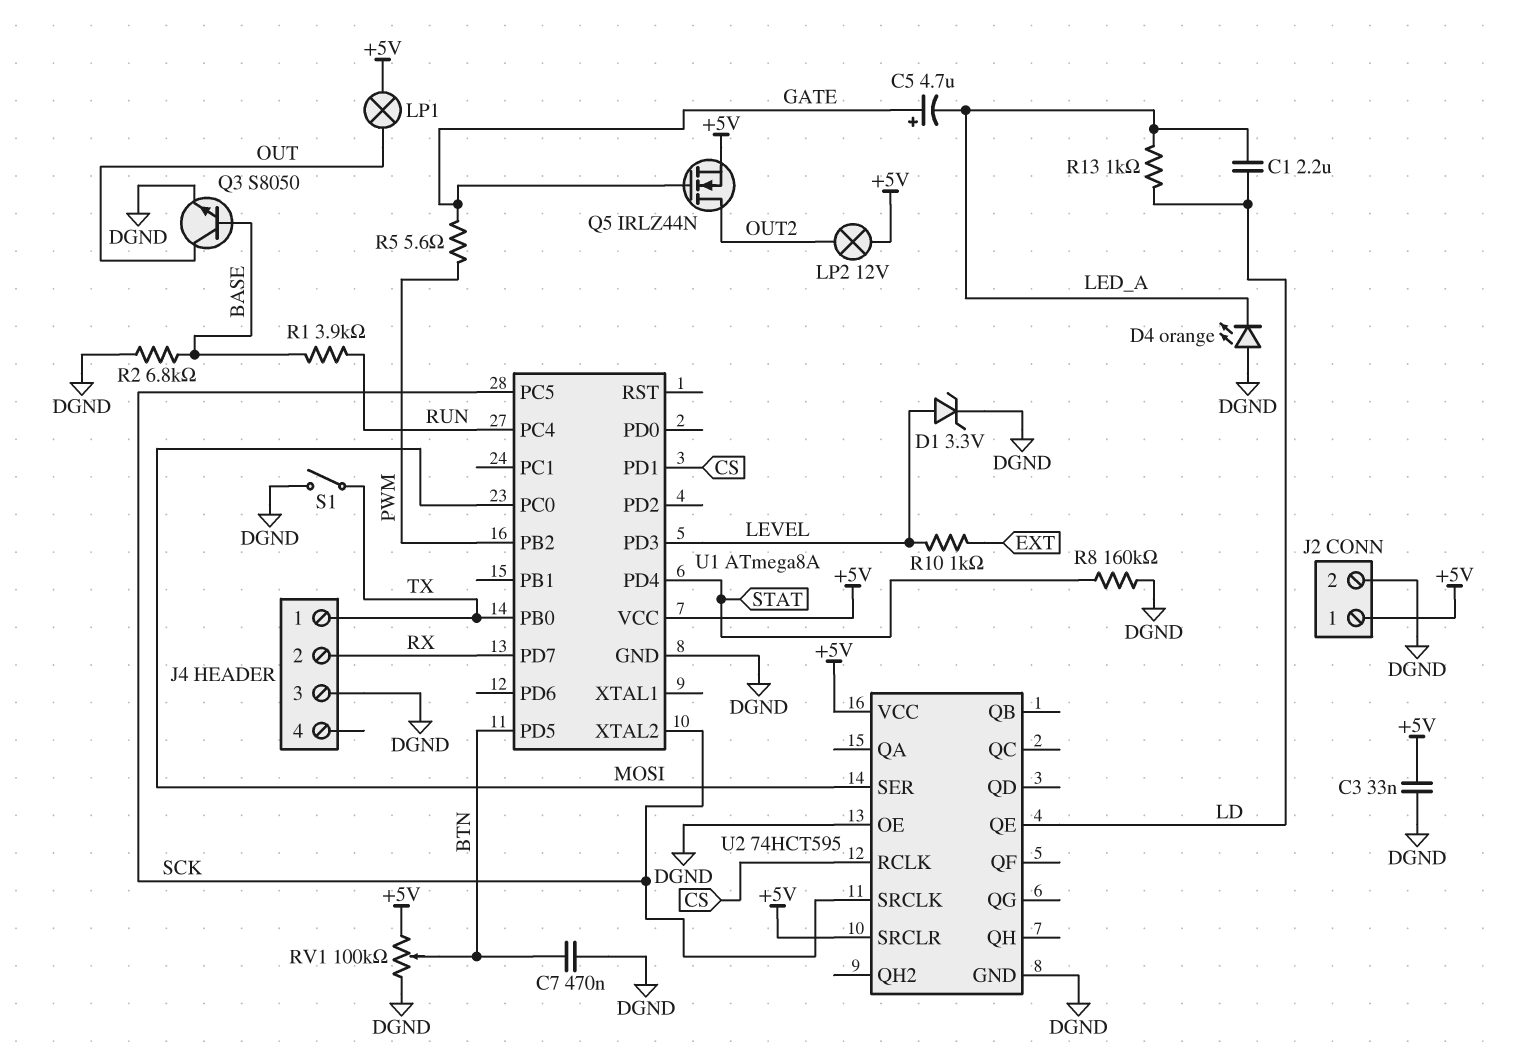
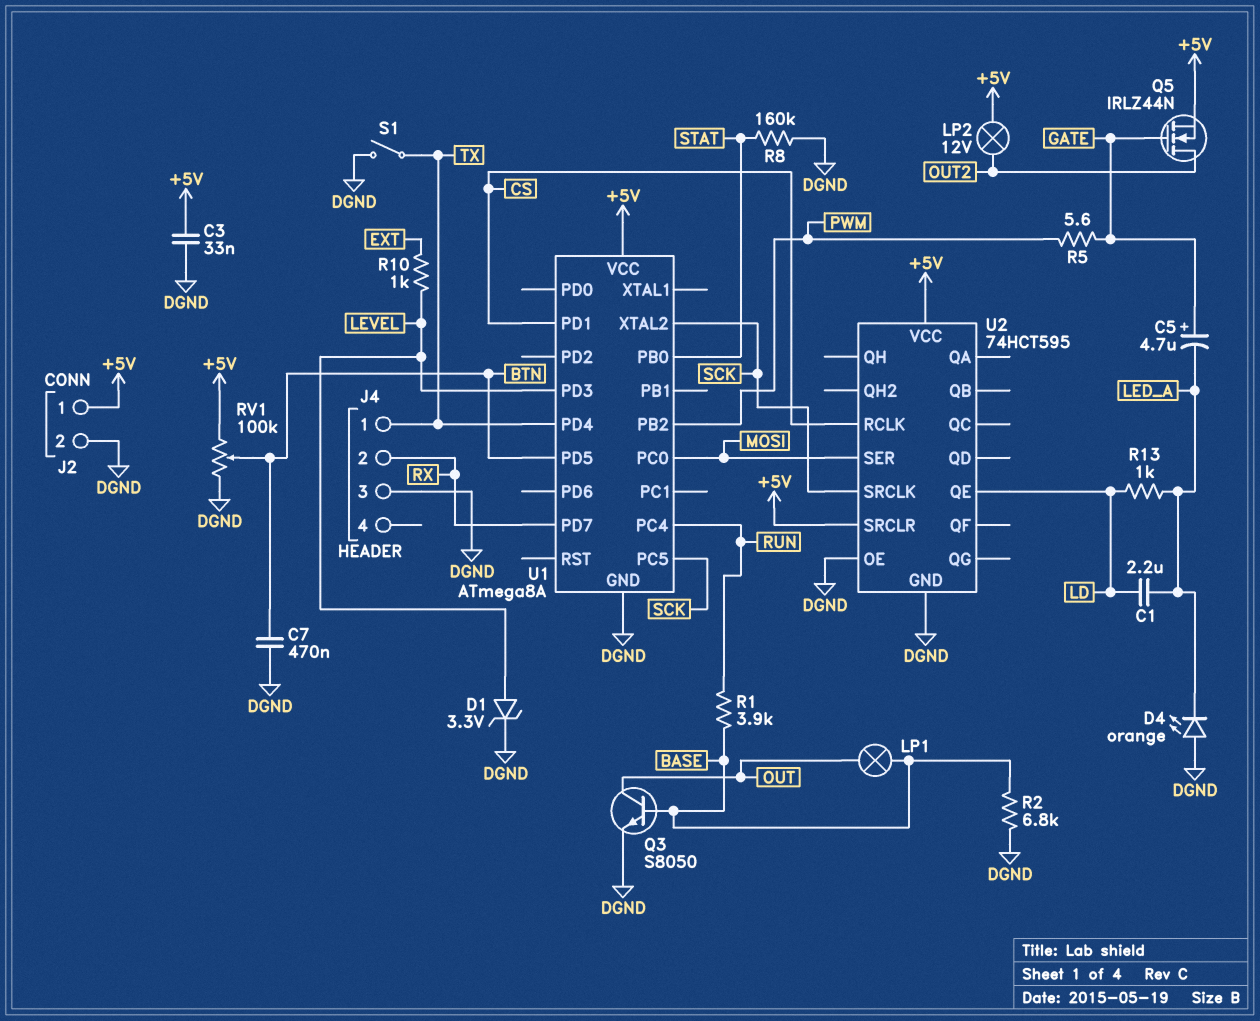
LP1: lamp (+5V, OUT) -> lamp (BASE, OUT)
U1 pin PB0: TX -> STAT
U1 pin PD4: STAT -> TX

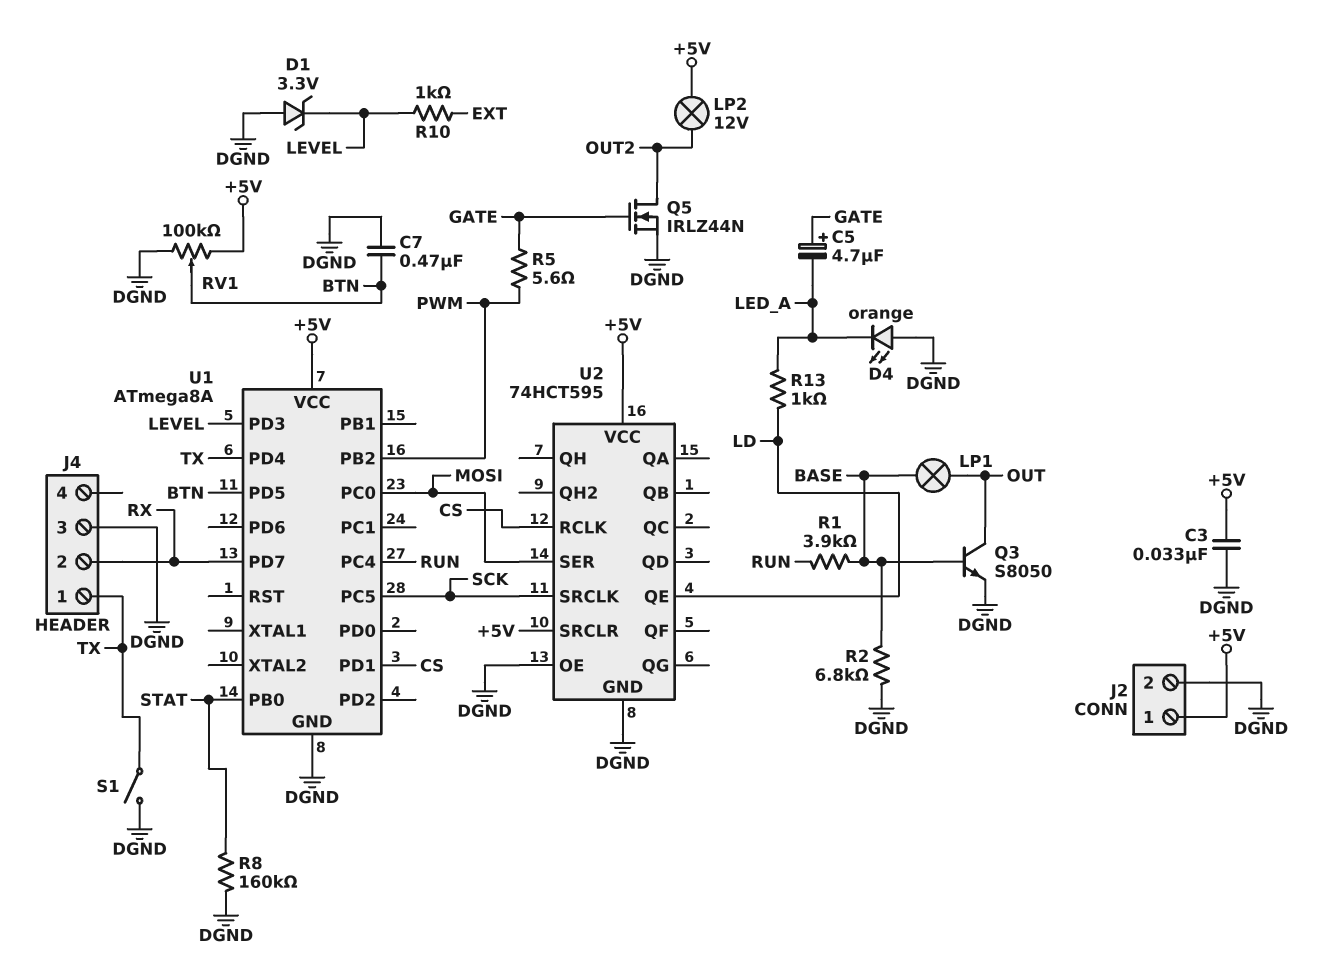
C1: 2.2uF (LD, LED_A) -> none
D1: zener 3.3V (A LEVEL, K DGND) -> zener 3.3V (A DGND, K LEVEL)
Q5: NMOS IRLZ44N (G GATE, D OUT2, S +5V) -> NMOS IRLZ44N (G GATE, D OUT2, S DGND)
U1 pin XTAL2: SCK -> none

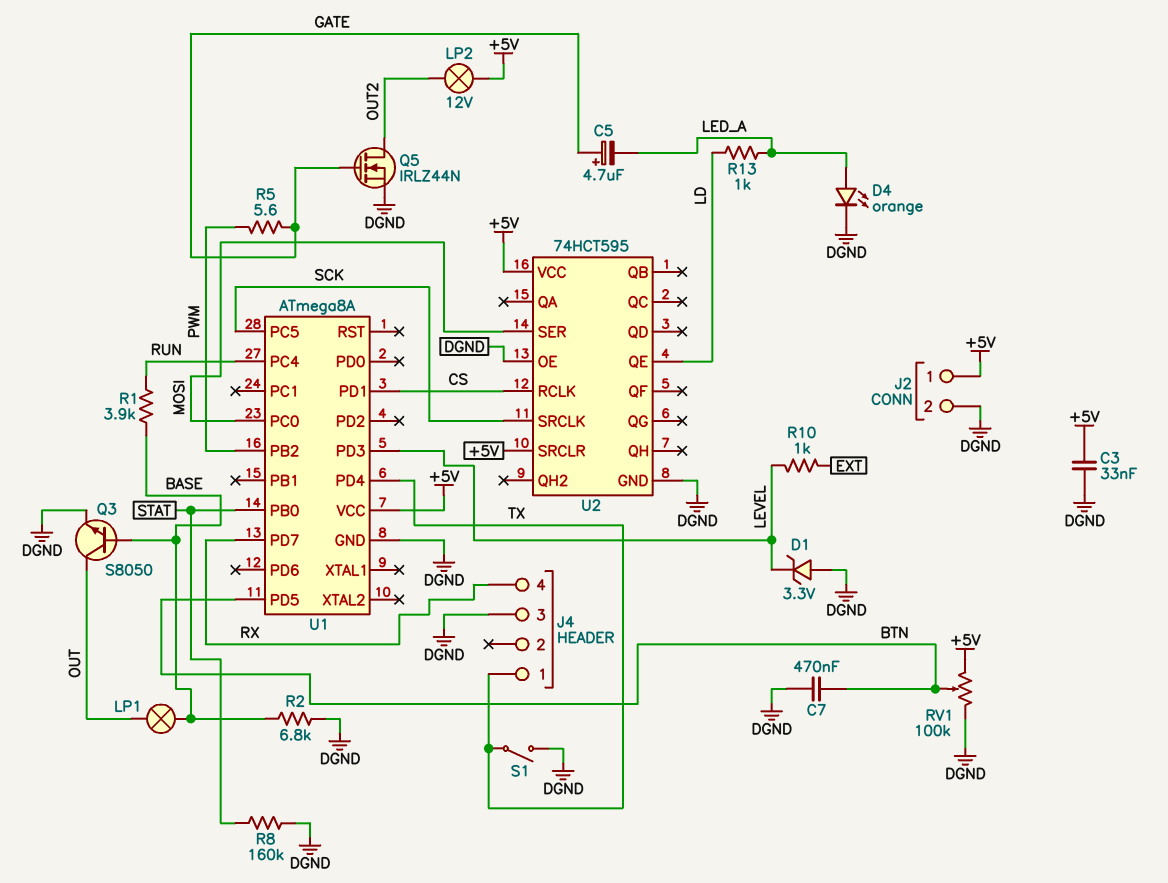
D4: LED orange (A DGND, K LED_A) -> LED orange (A LED_A, K DGND)
J4 pin 2: RX -> none
J4 pin 4: none -> RX

